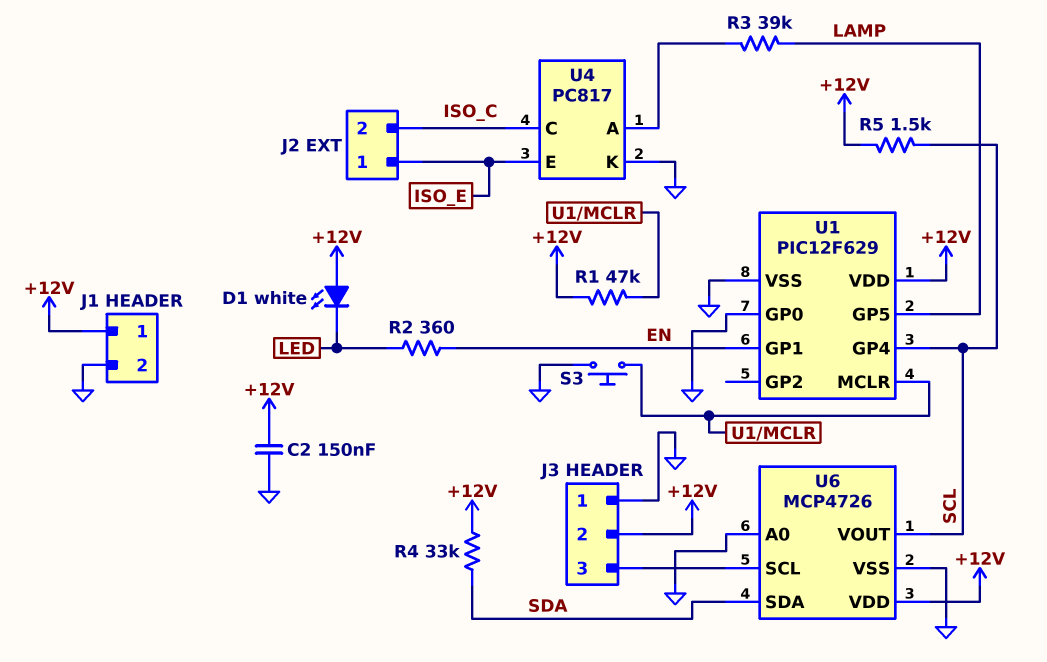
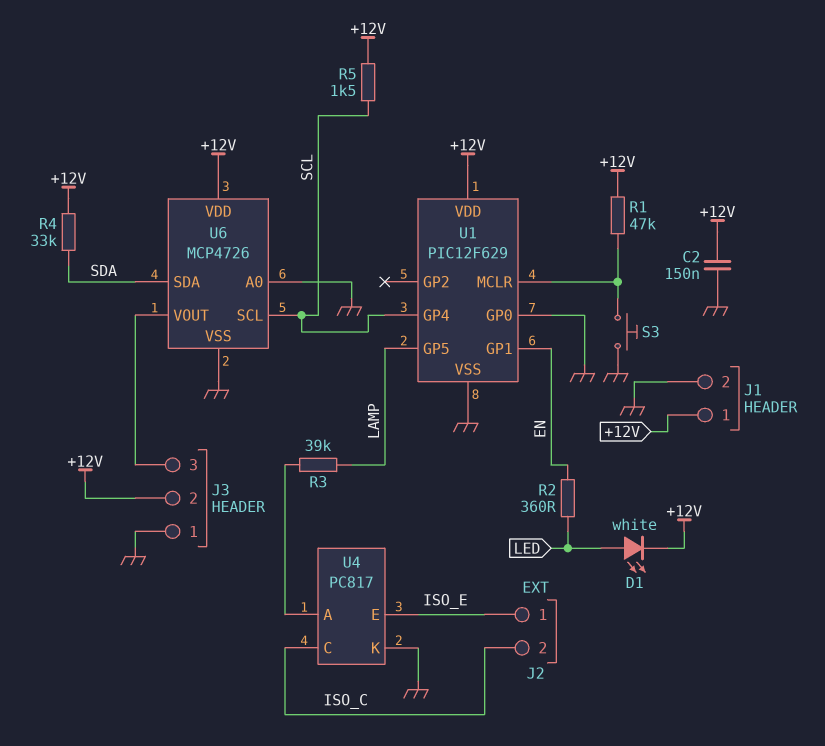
D1: LED white (A +12V, K LED) -> LED white (A LED, K +12V)
U6 pin SCL: J3/3 -> SCL
U6 pin VOUT: SCL -> J3/3

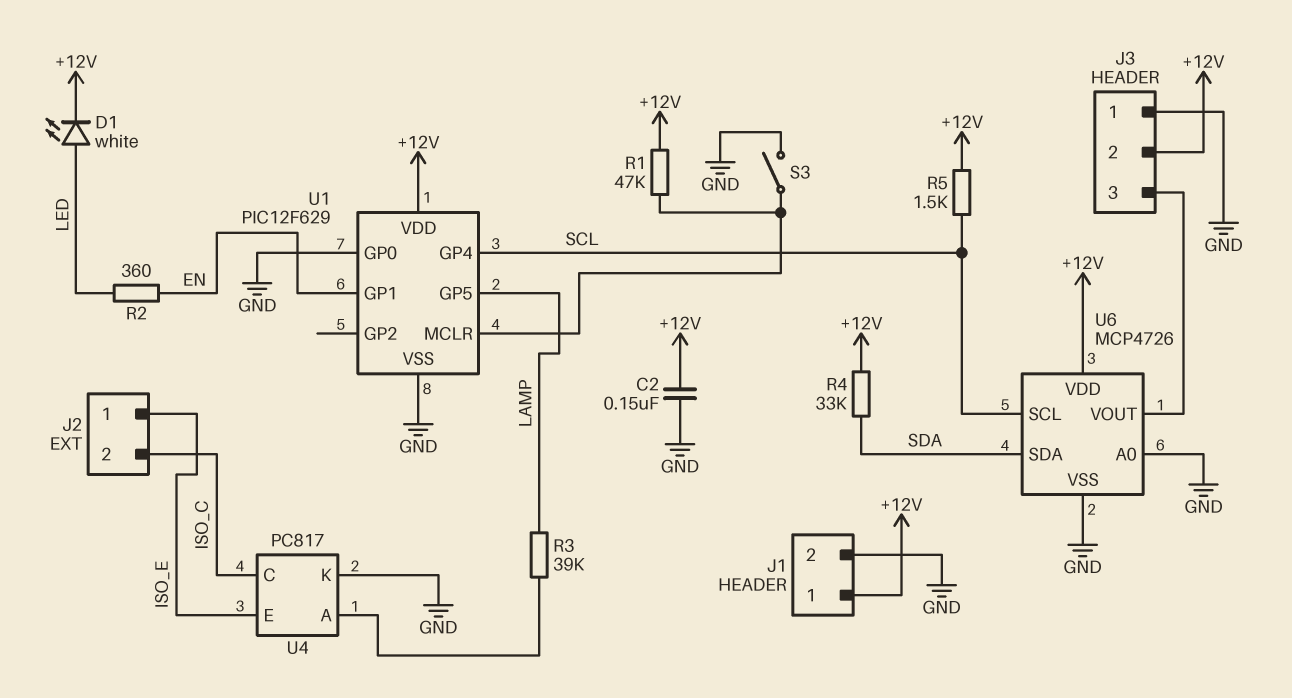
S3: button (GND, U1/MCLR) -> switch (GND, U1/MCLR)

